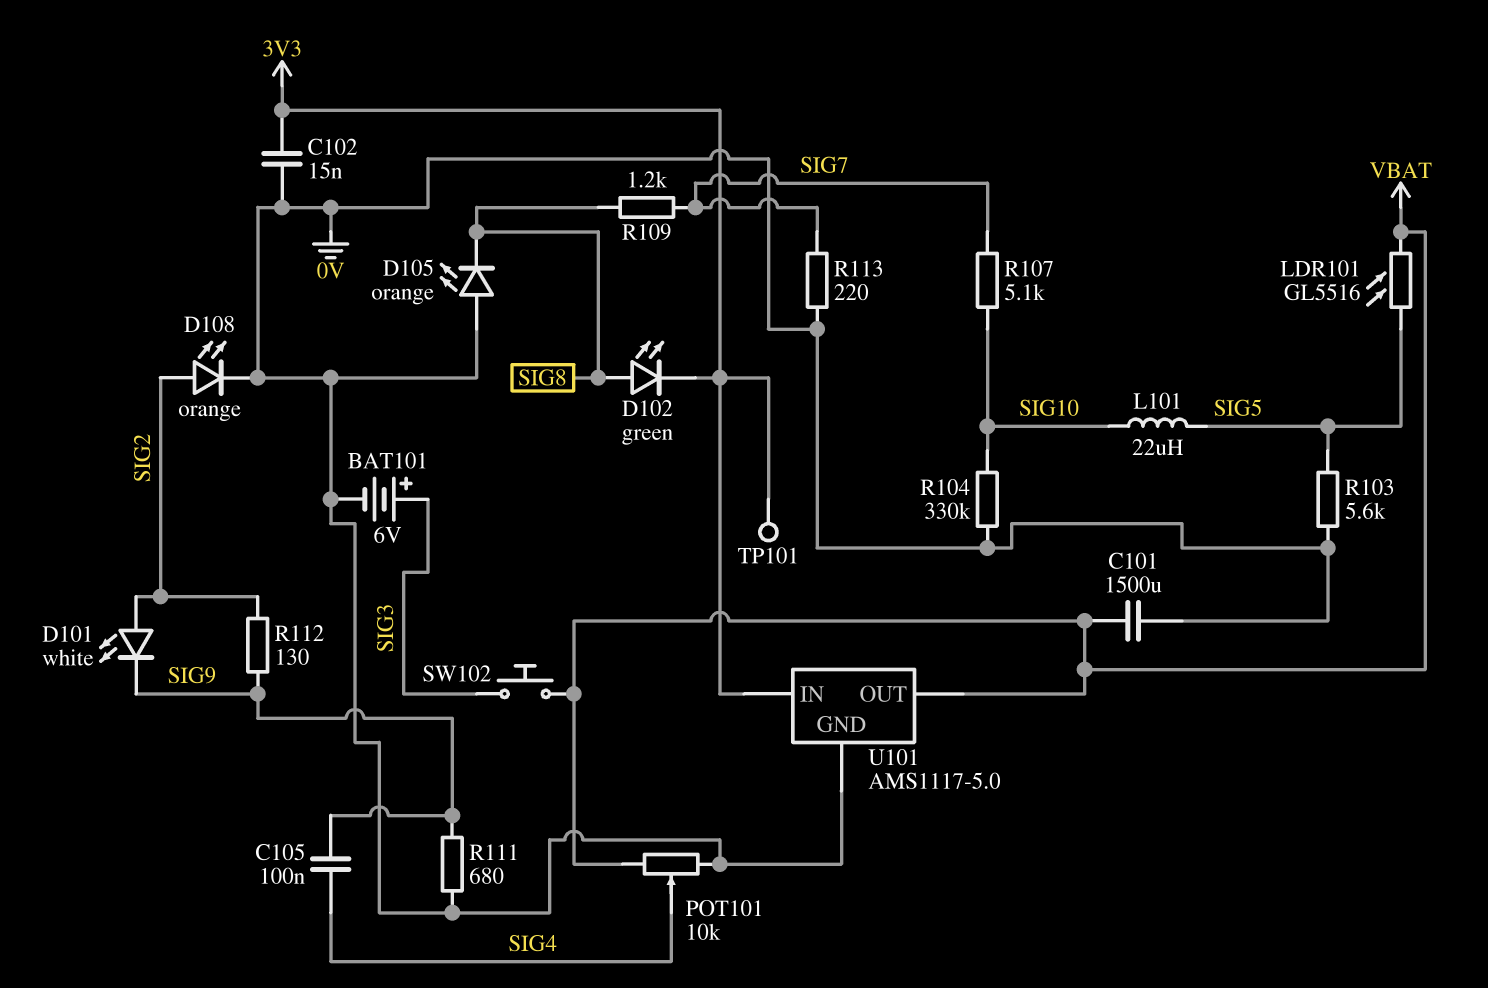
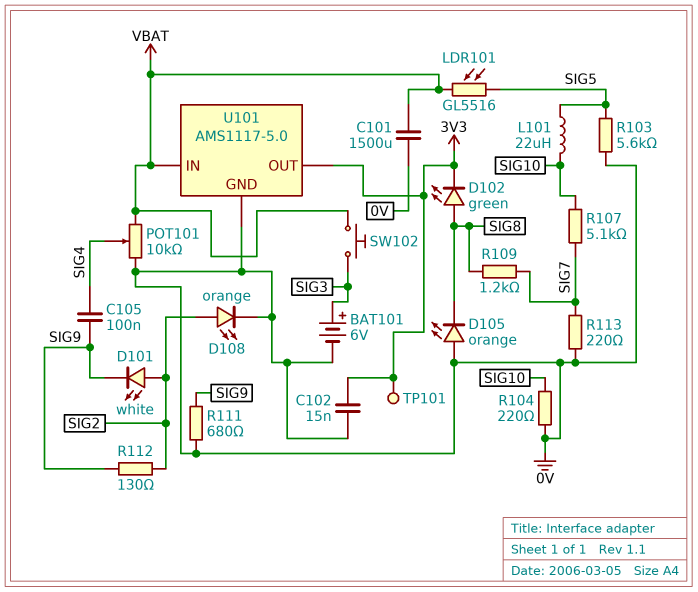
R104: 330k (0V, SIG10) -> 220 (0V, SIG10)
U101 pin IN: 3V3 -> VBAT
U101 pin OUT: VBAT -> 3V3

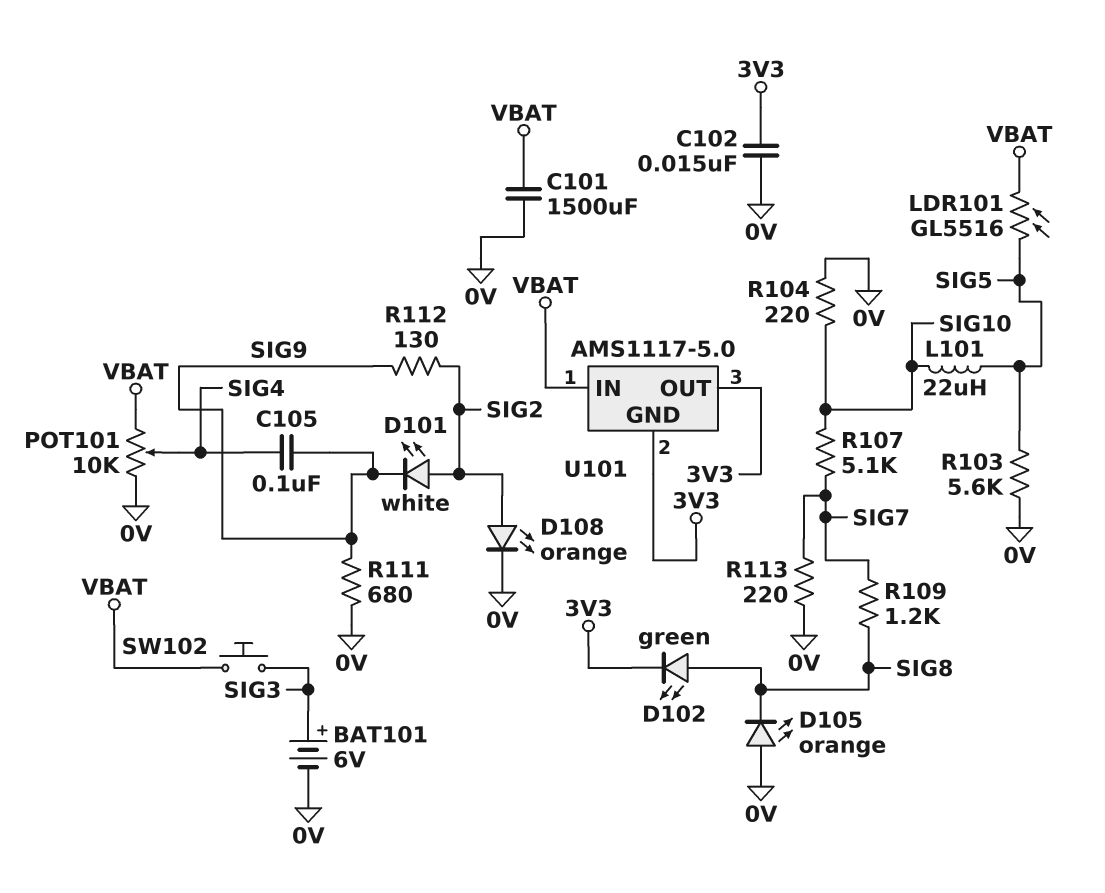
TP101: test point (3V3) -> none
U101 pin GND: 0V -> 3V3

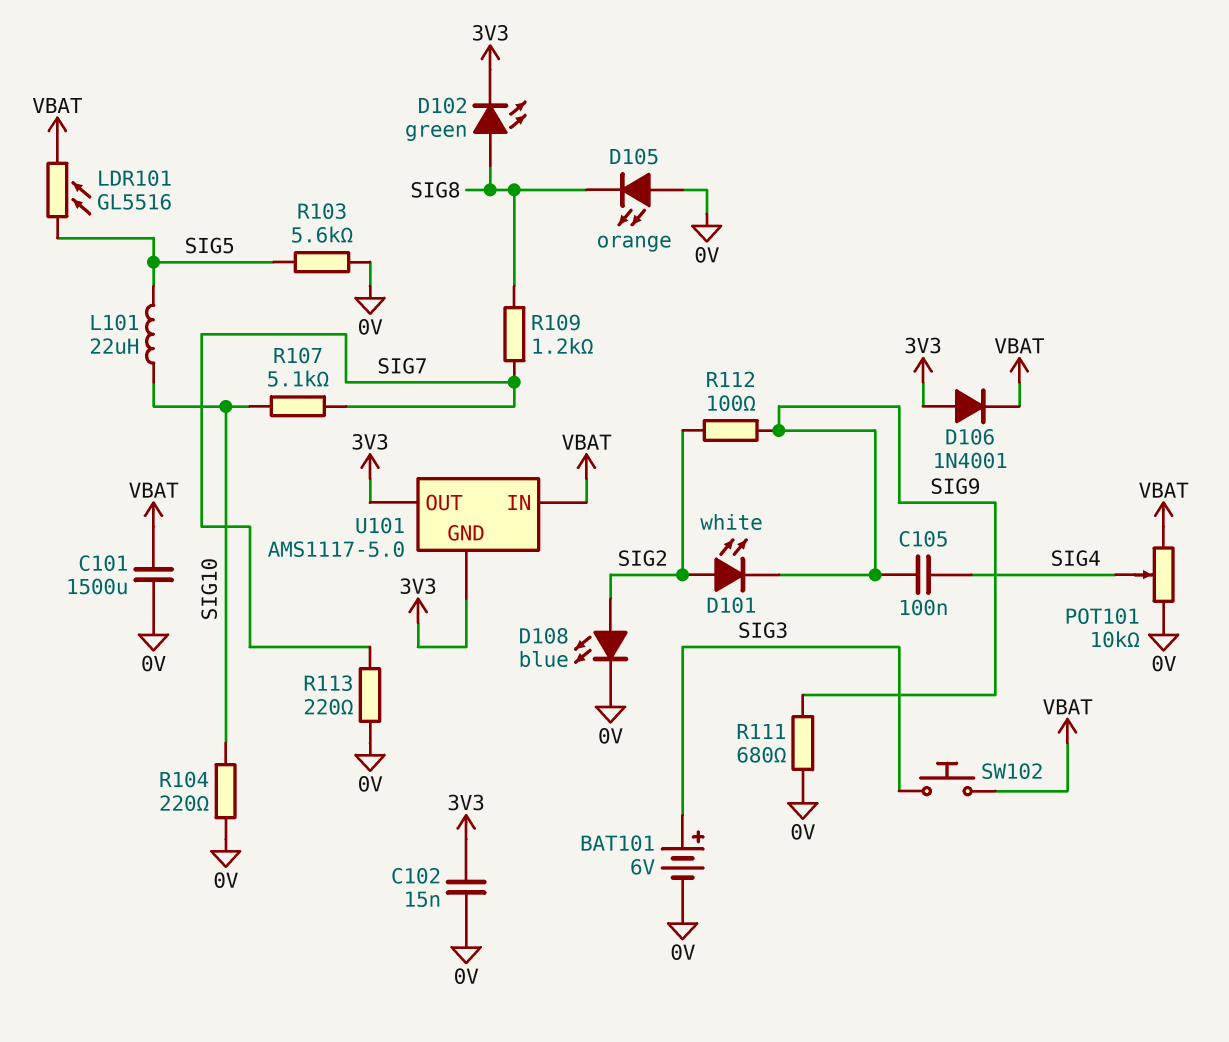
D106: none -> diode 1N4001 (A 3V3, K VBAT)
D108: LED orange (A SIG2, K 0V) -> LED blue (A SIG2, K 0V)
R112: 130 (SIG2, SIG9) -> 100 (SIG2, SIG9)

